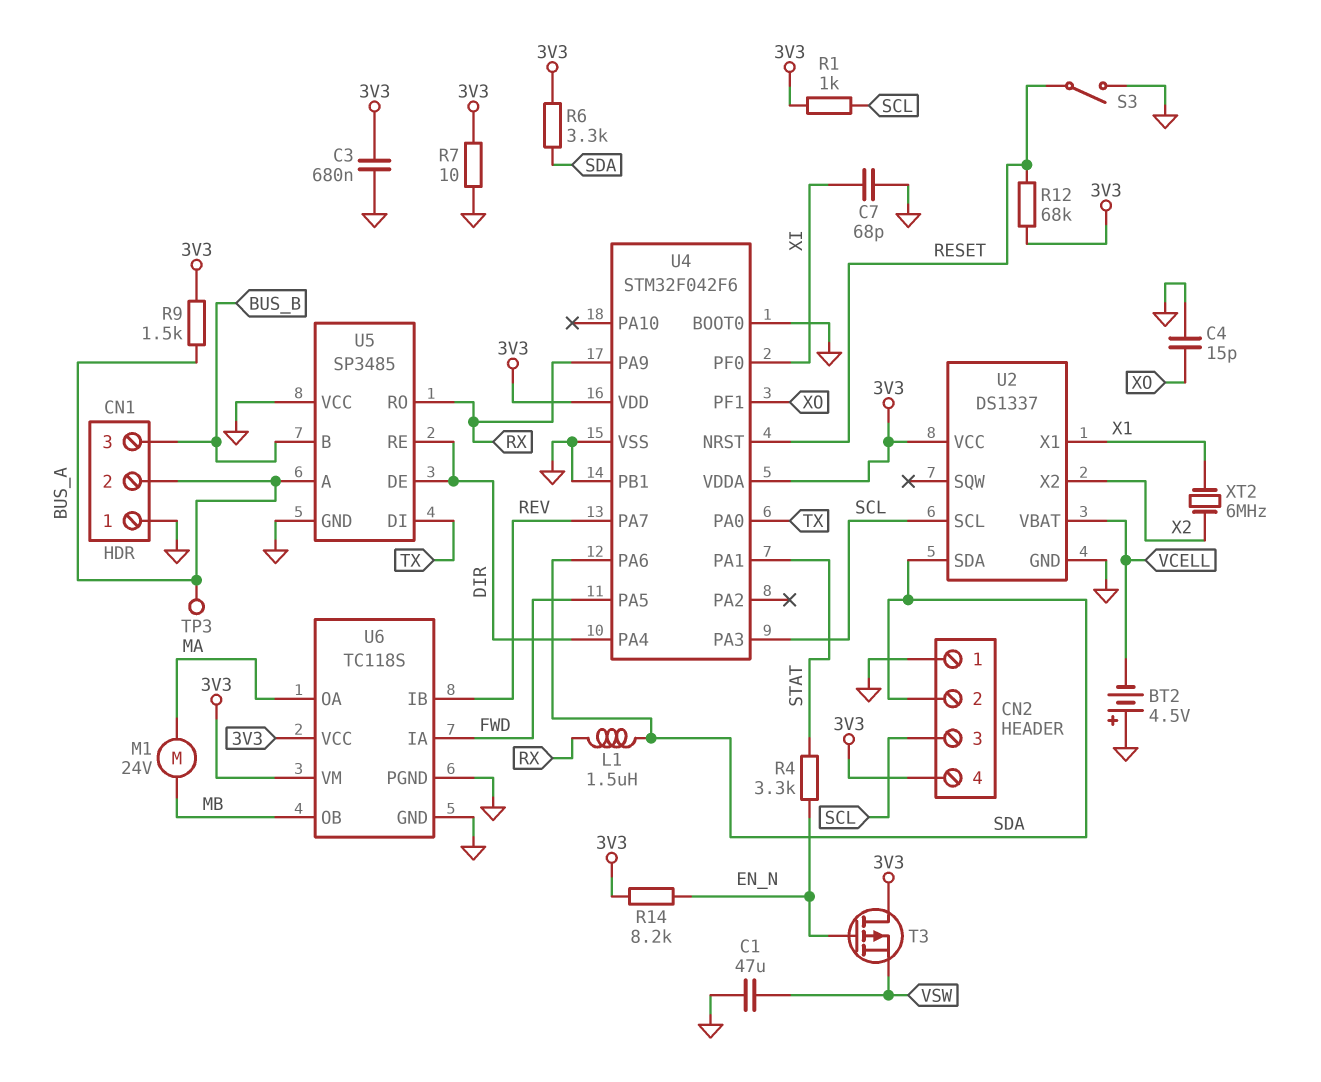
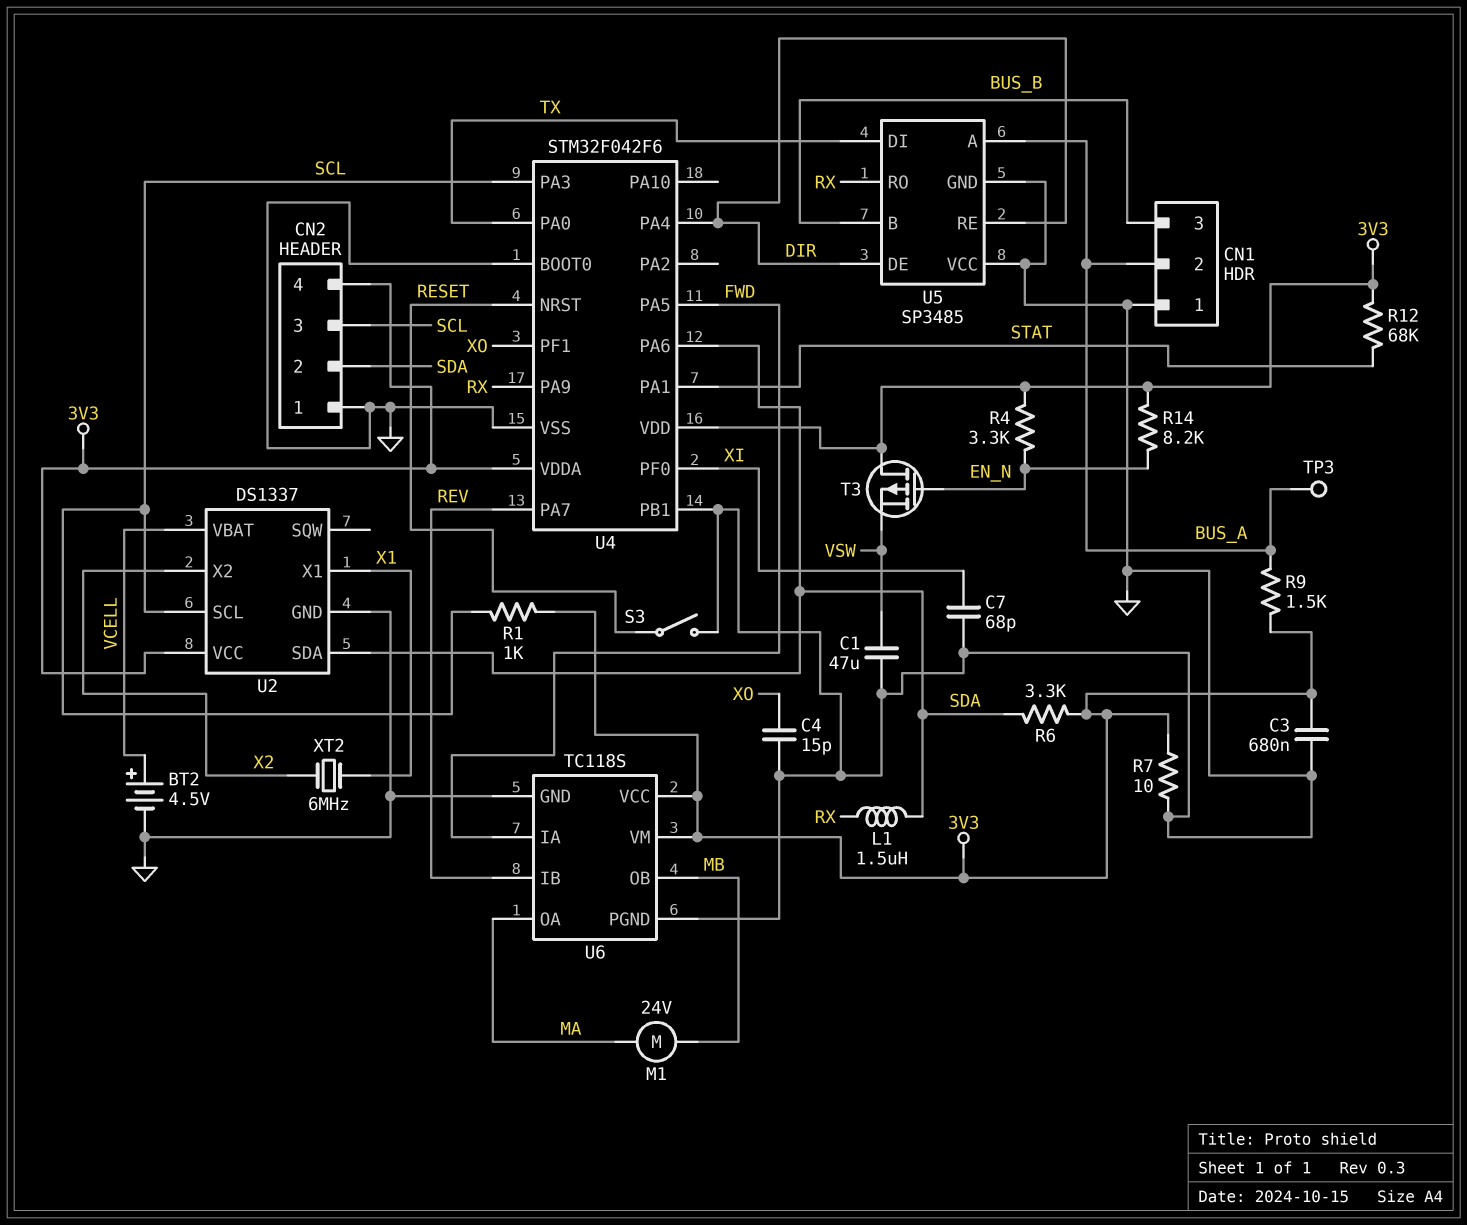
BT2: 4.5V (plus GND, minus VCELL) -> 4.5V (plus VCELL, minus GND)
R4: 3.3k (EN_N, STAT) -> 3.3k (3V3, EN_N)
R12: 68k (3V3, RESET) -> 68k (3V3, STAT)

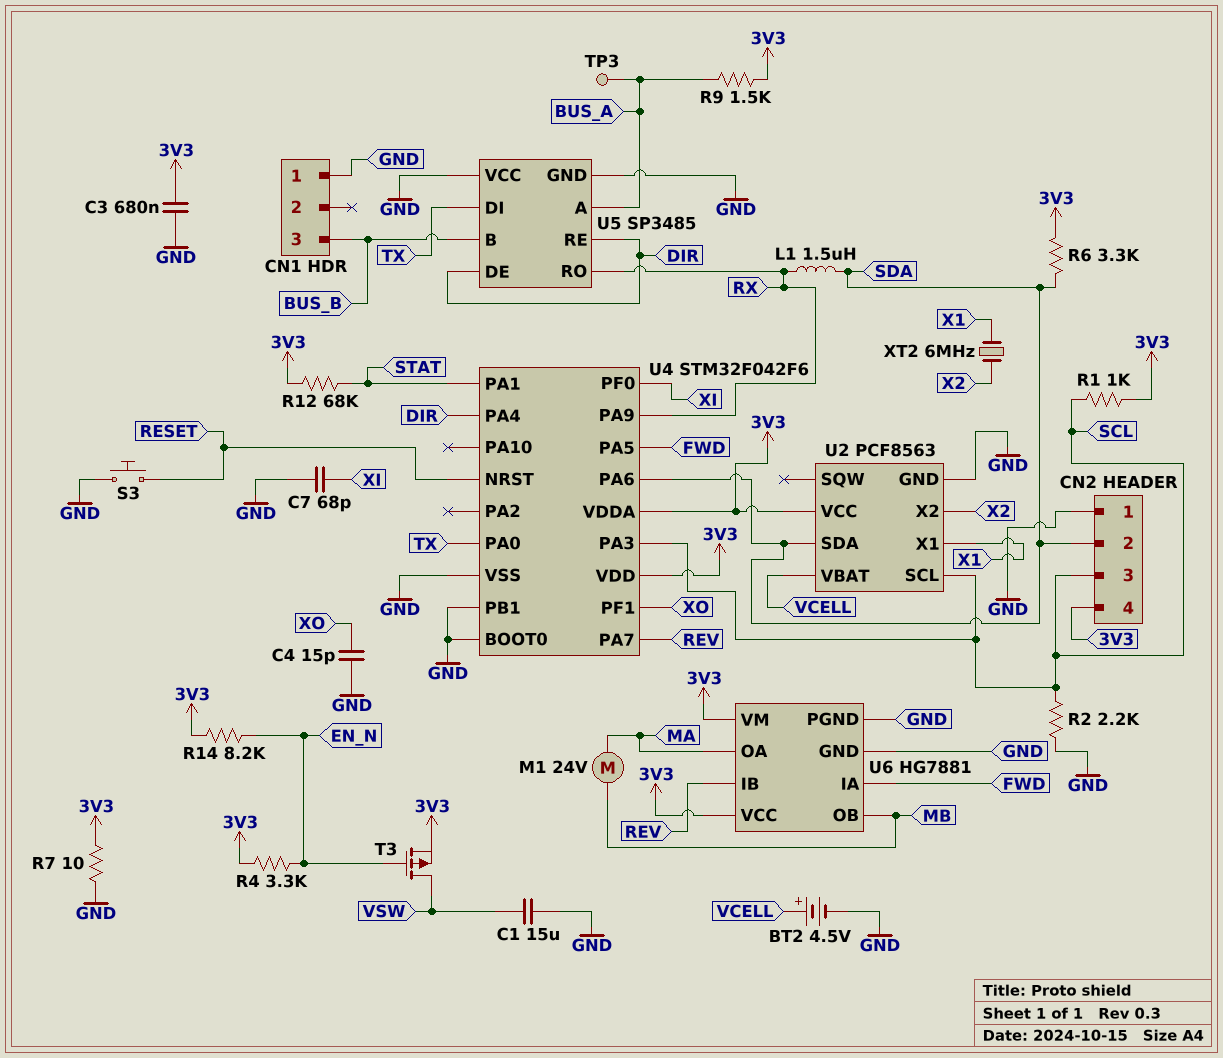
C1: 47uF (GND, VSW) -> 15uF (GND, VSW)
CN1 pin 2: BUS_A -> none
R2: none -> 2.2k (GND, SCL)
S3: switch (GND, RESET) -> button (GND, RESET)
T3: PMOS (G EN_N, D 3V3, S VSW) -> PMOS (G EN_N, D VSW, S 3V3)
U2: DS1337 -> PCF8563
U6: TC118S -> HG7881

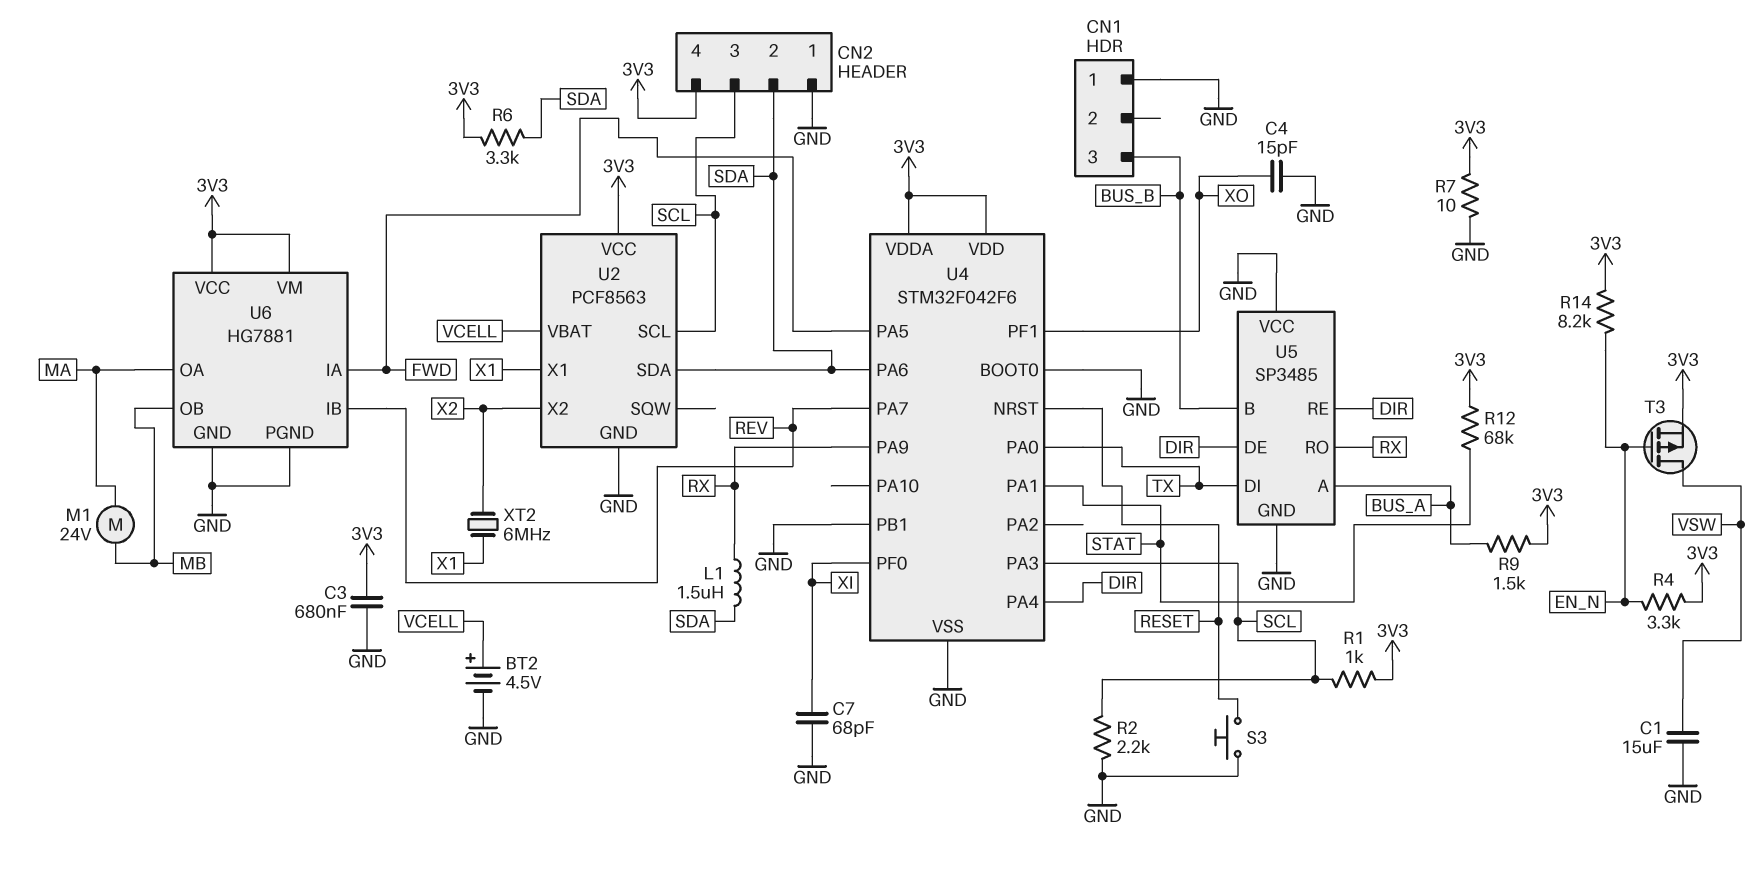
TP3: test point (BUS_A) -> none

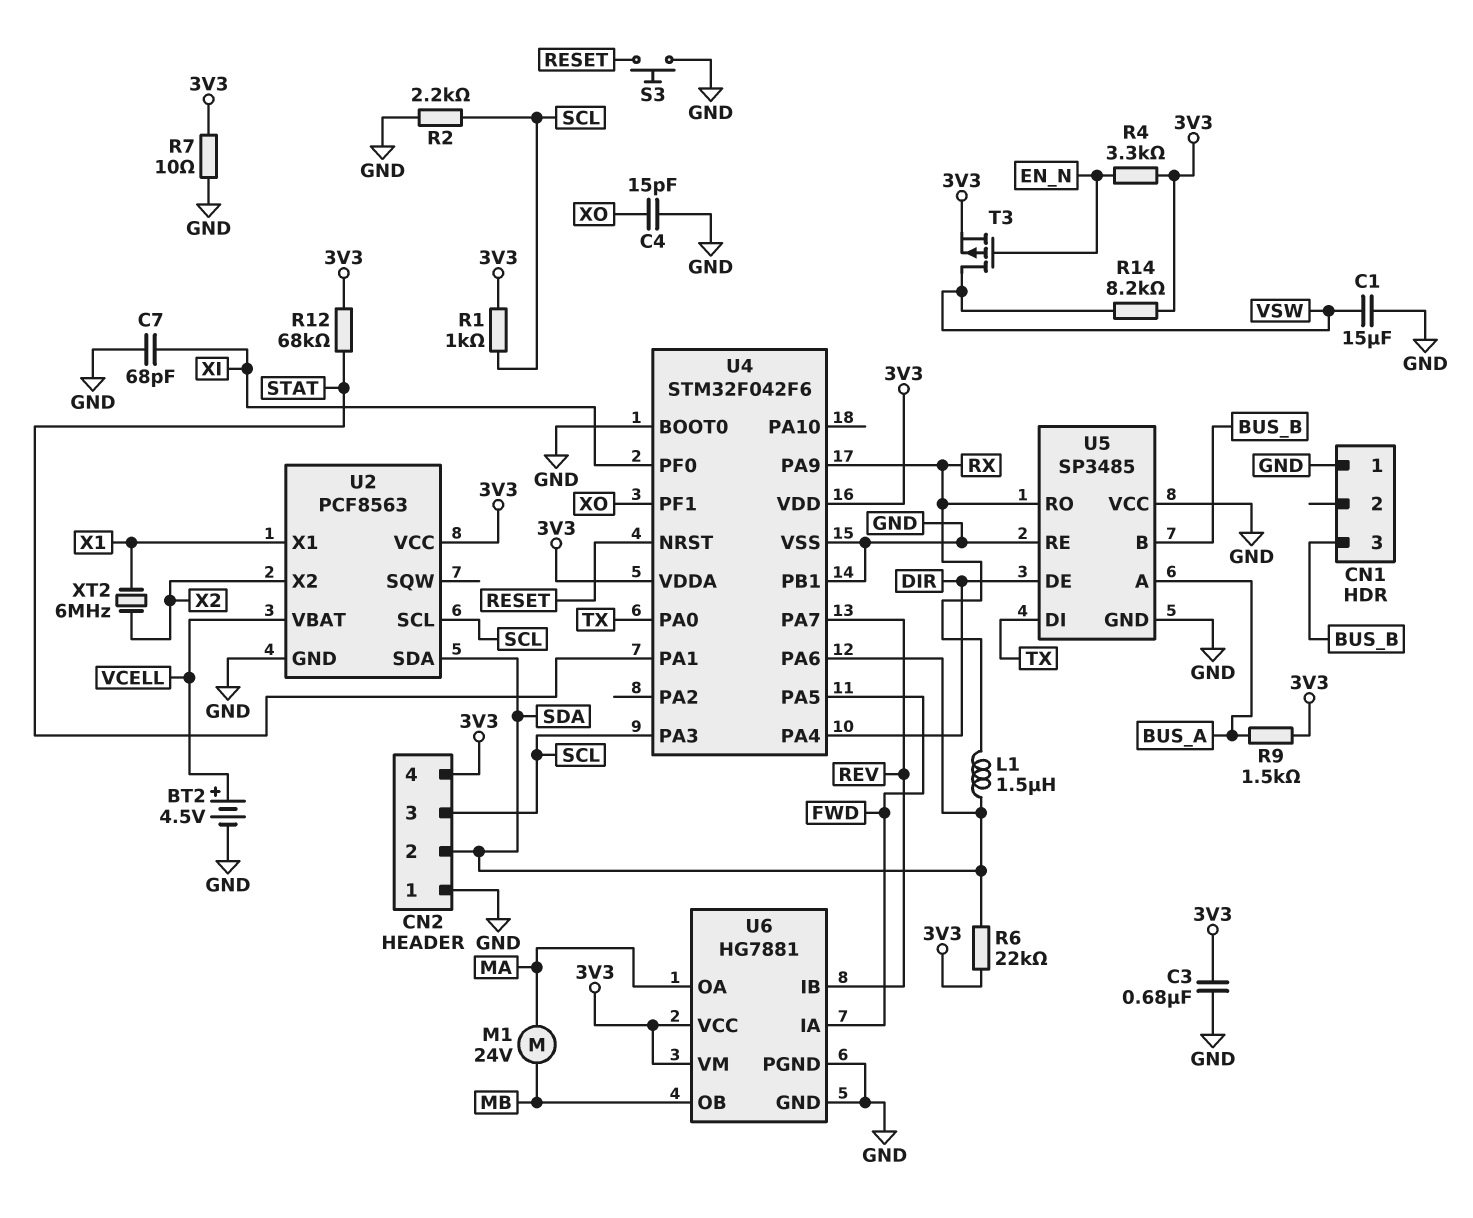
R6: 3.3k (3V3, SDA) -> 22k (3V3, SDA)
R14: 8.2k (3V3, EN_N) -> 8.2k (3V3, VSW)
U5 pin RE: DIR -> GND

